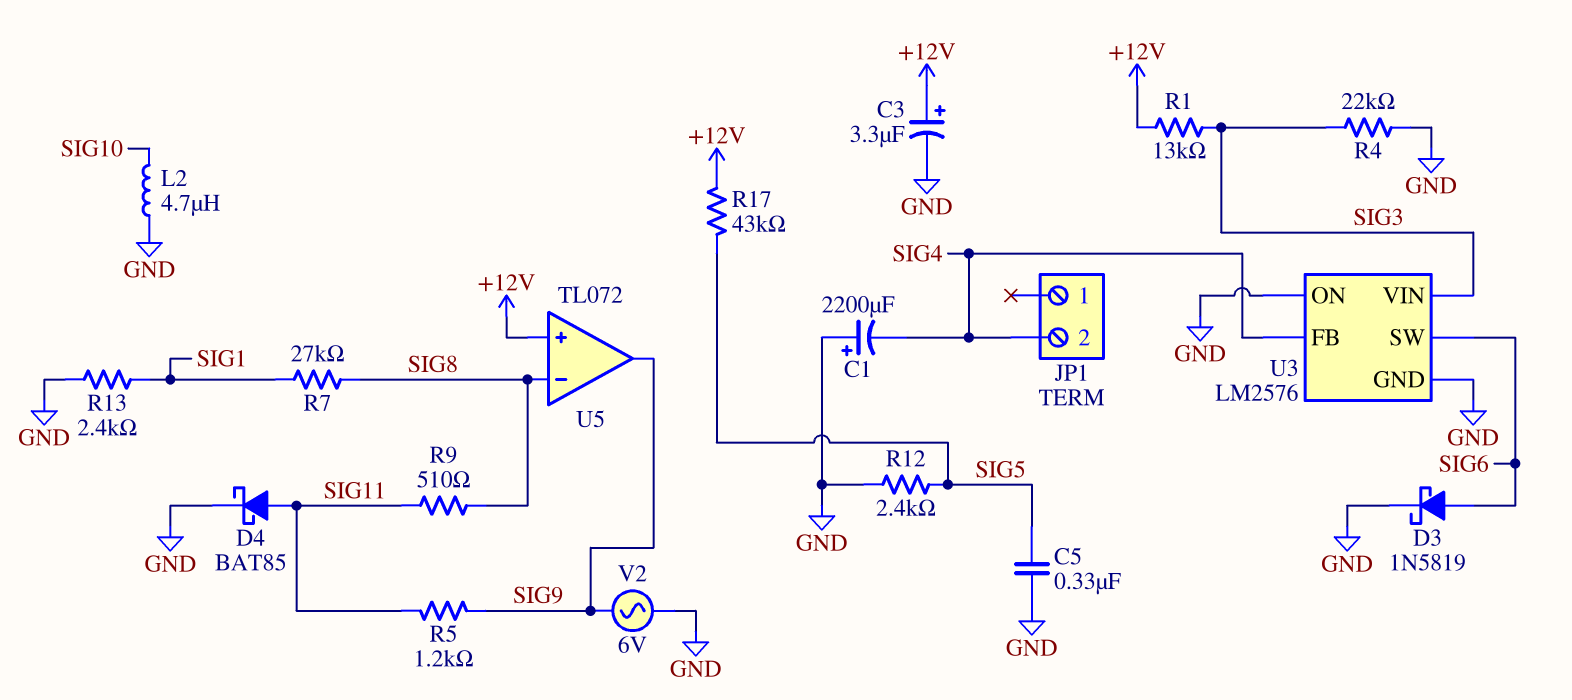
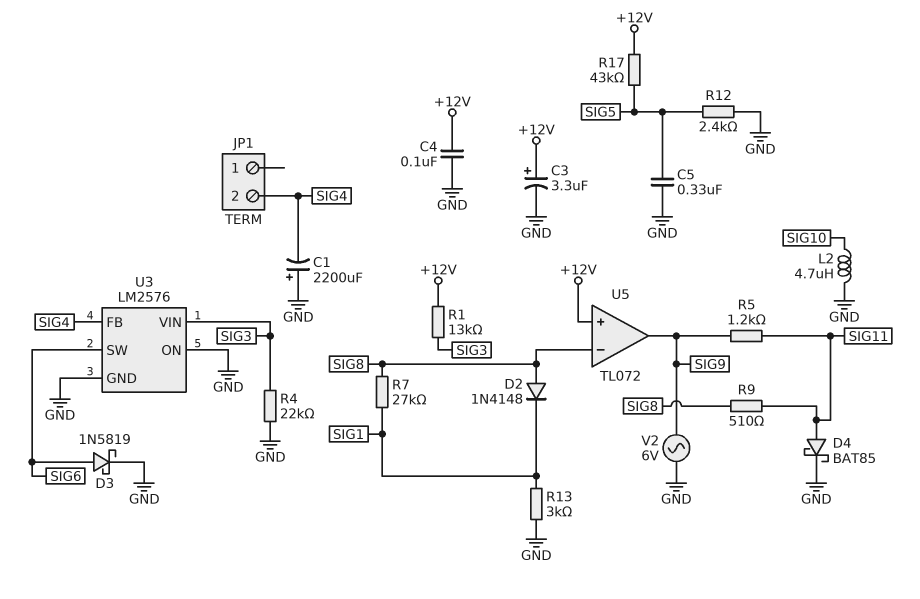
C4: none -> 100nF (+12V, GND)
D2: none -> diode 1N4148 (A SIG8, K SIG1)
R13: 2.4k (GND, SIG1) -> 3k (GND, SIG1)

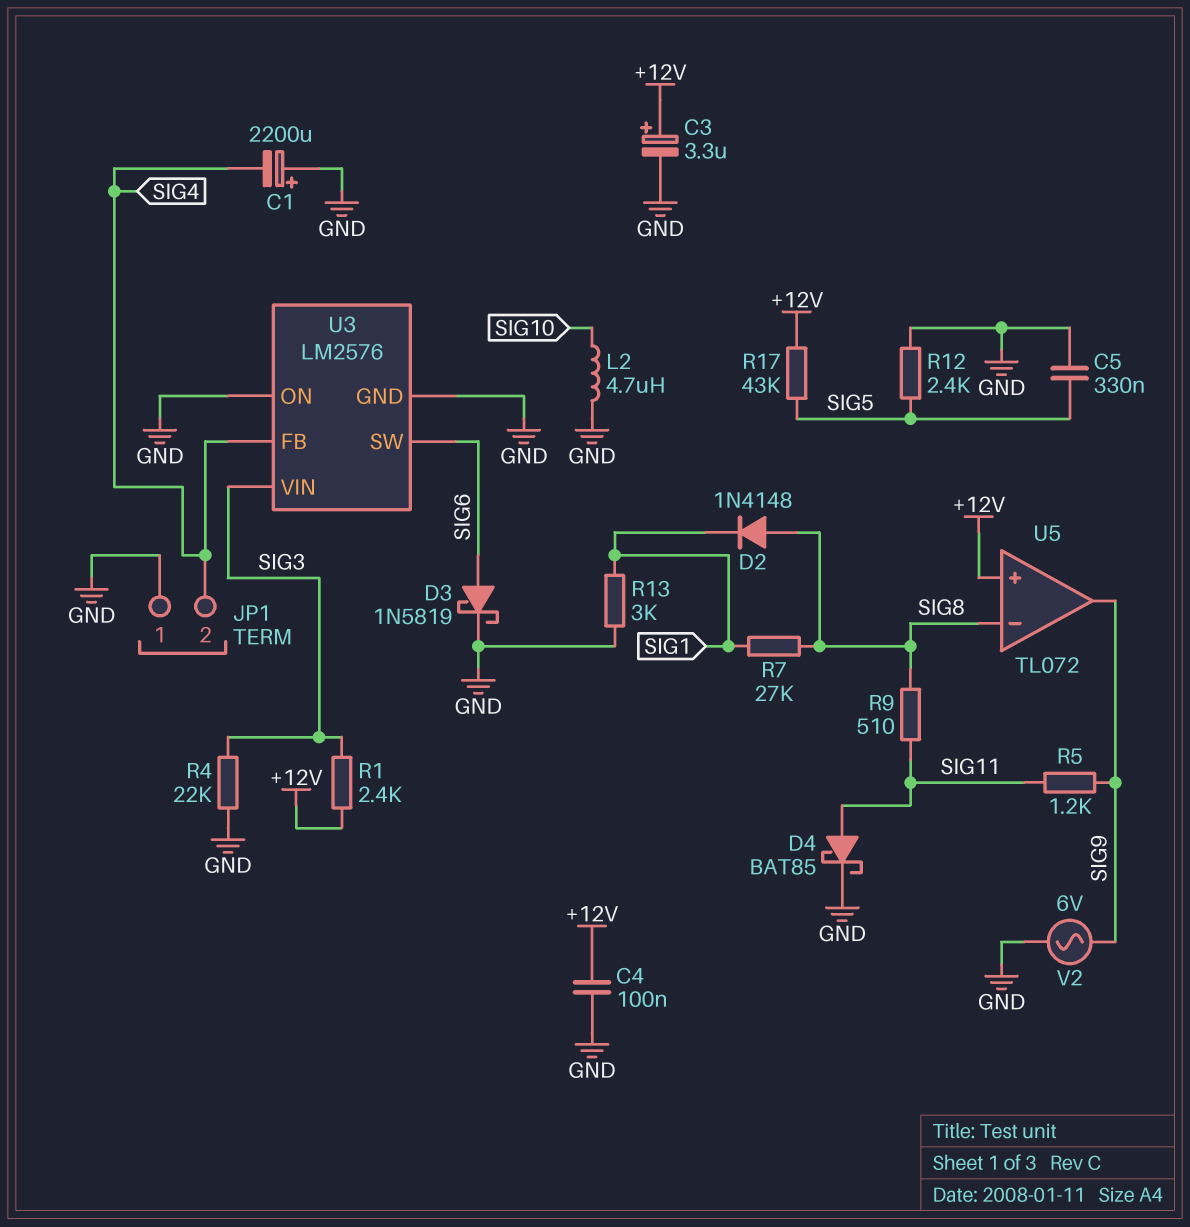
JP1 pin 1: none -> GND
R1: 13k (+12V, SIG3) -> 2.4k (+12V, SIG3)

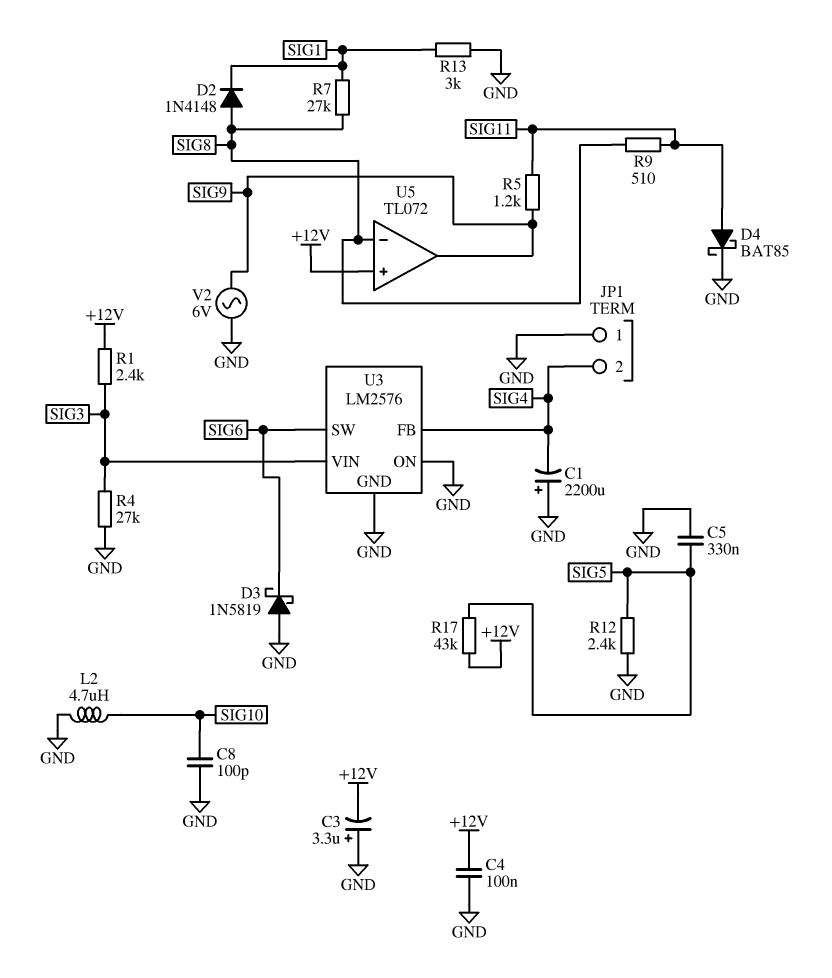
C3: 3.3uF (plus +12V, minus GND) -> 3.3uF (plus GND, minus +12V)
C8: none -> 100pF (GND, SIG10)
D3: schottky 1N5819 (A SIG6, K GND) -> schottky 1N5819 (A GND, K SIG6)
R4: 22k (GND, SIG3) -> 27k (GND, SIG3)

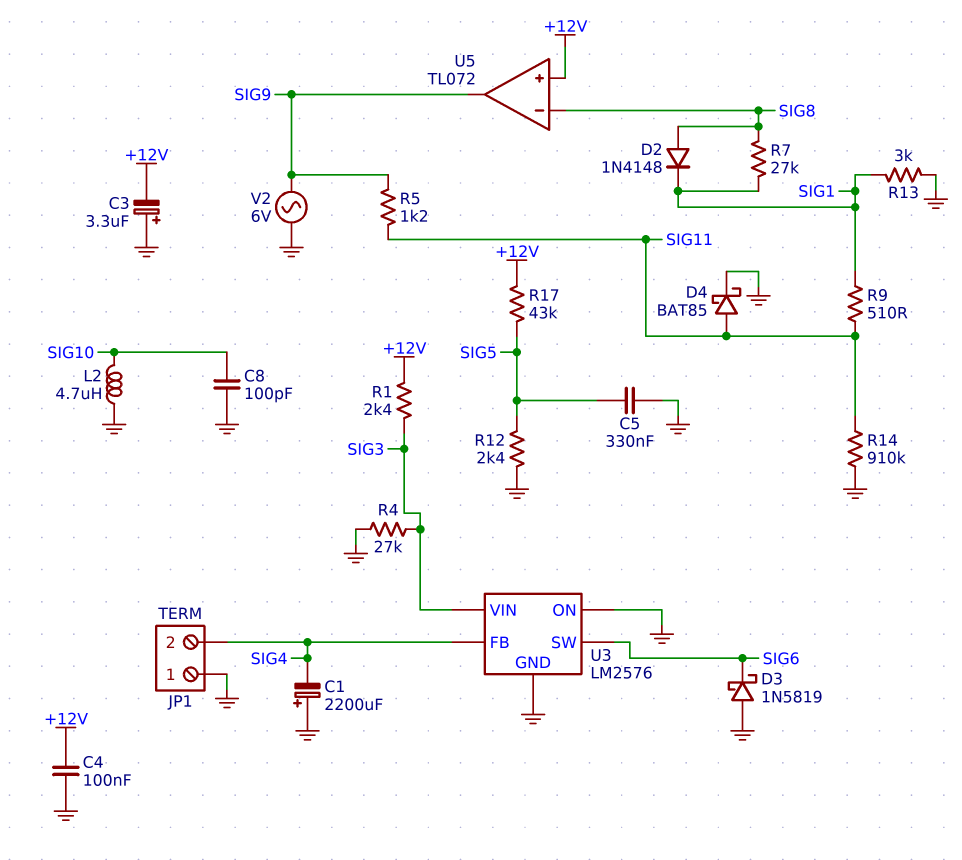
R9: 510 (SIG8, SIG11) -> 510 (SIG1, SIG11)
R14: none -> 910k (GND, SIG11)

